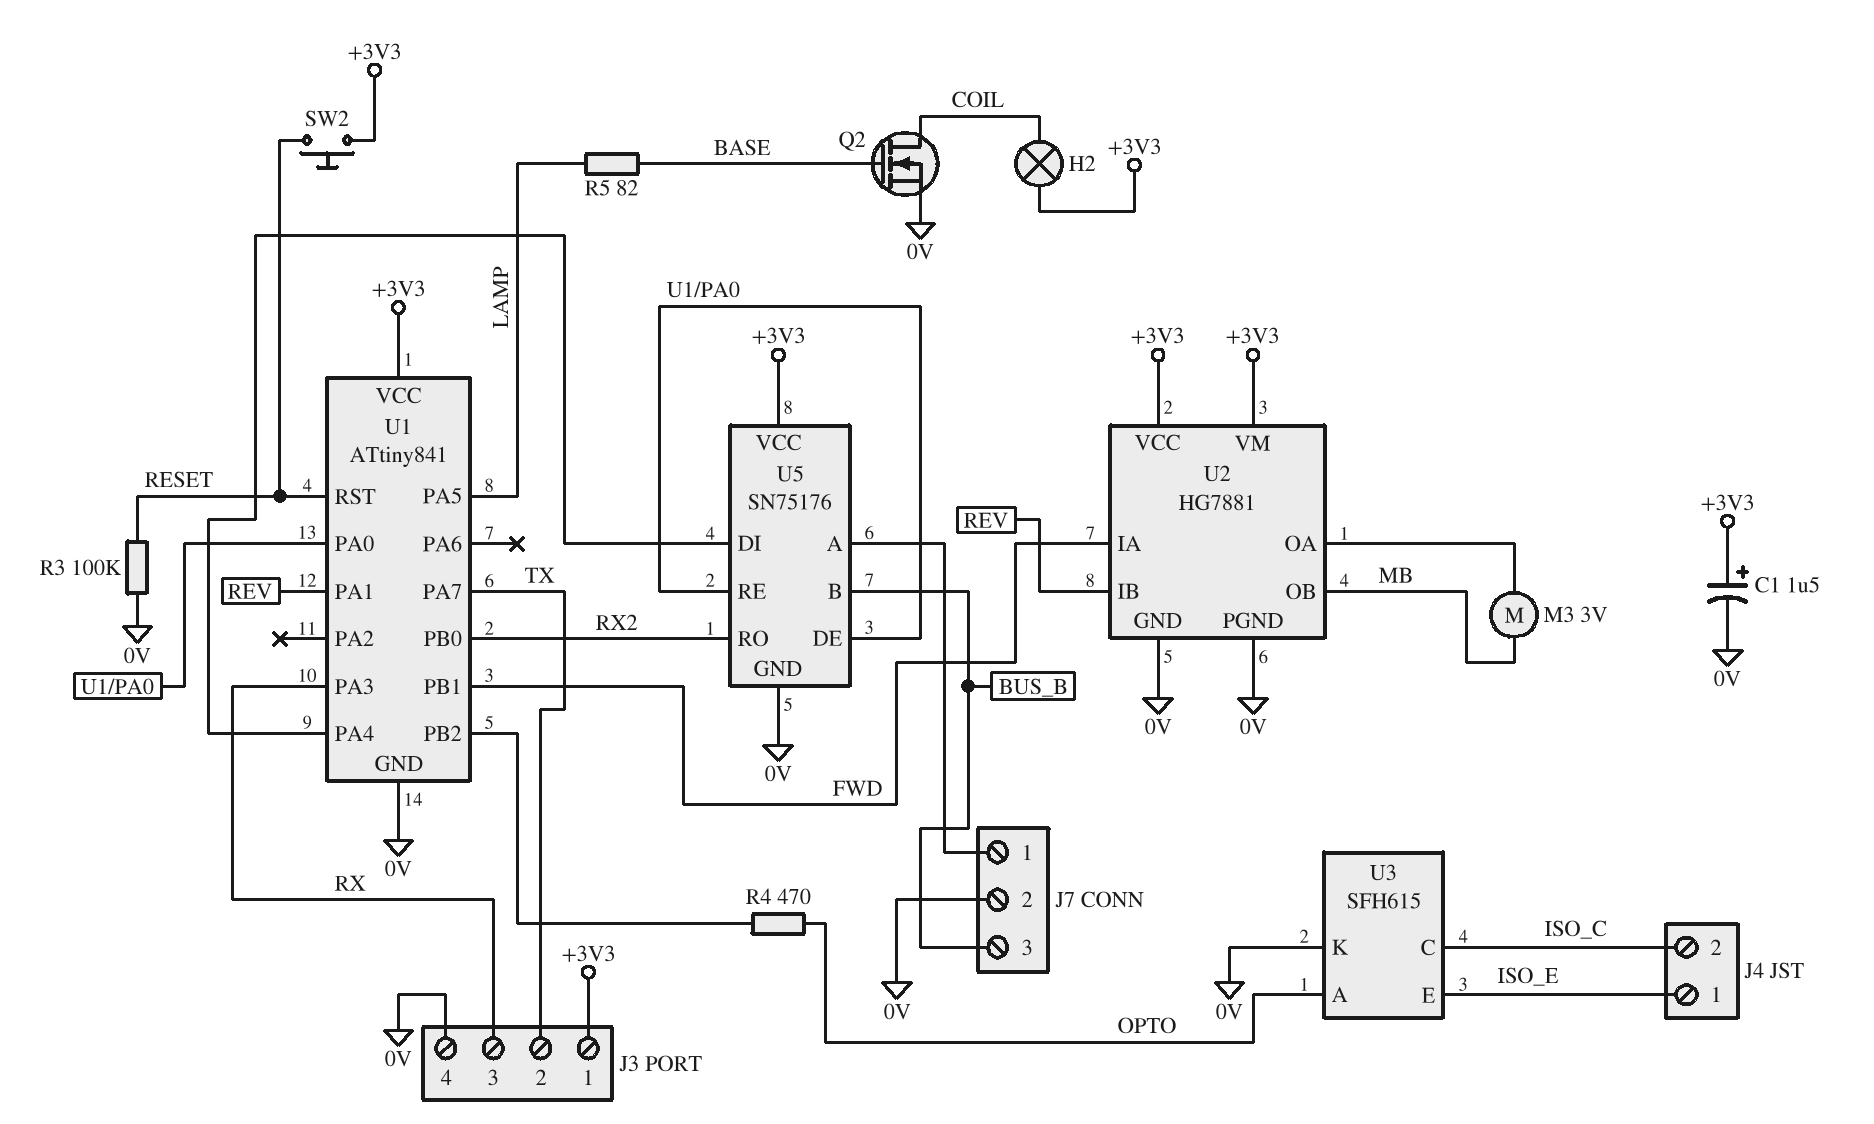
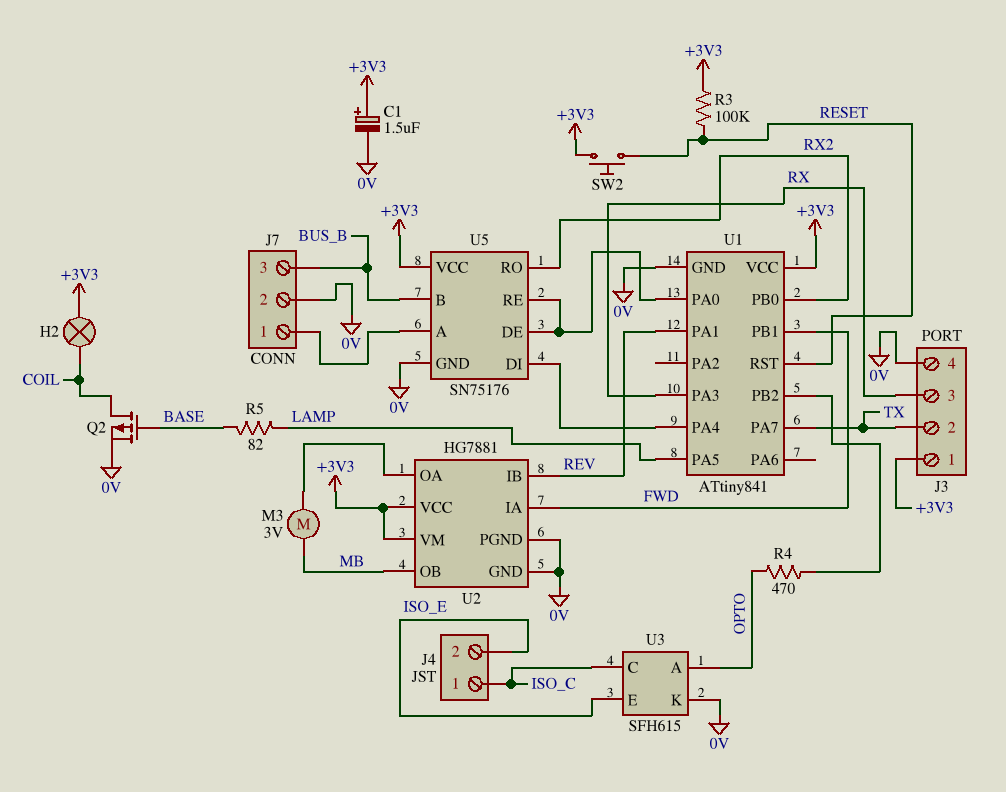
J4 pin 1: ISO_E -> ISO_C
J4 pin 2: ISO_C -> ISO_E
Q2: NMOS (G BASE, D COIL, S 0V) -> PMOS (G BASE, D COIL, S 0V)
R3: 100k (0V, RESET) -> 100k (+3V3, RESET)

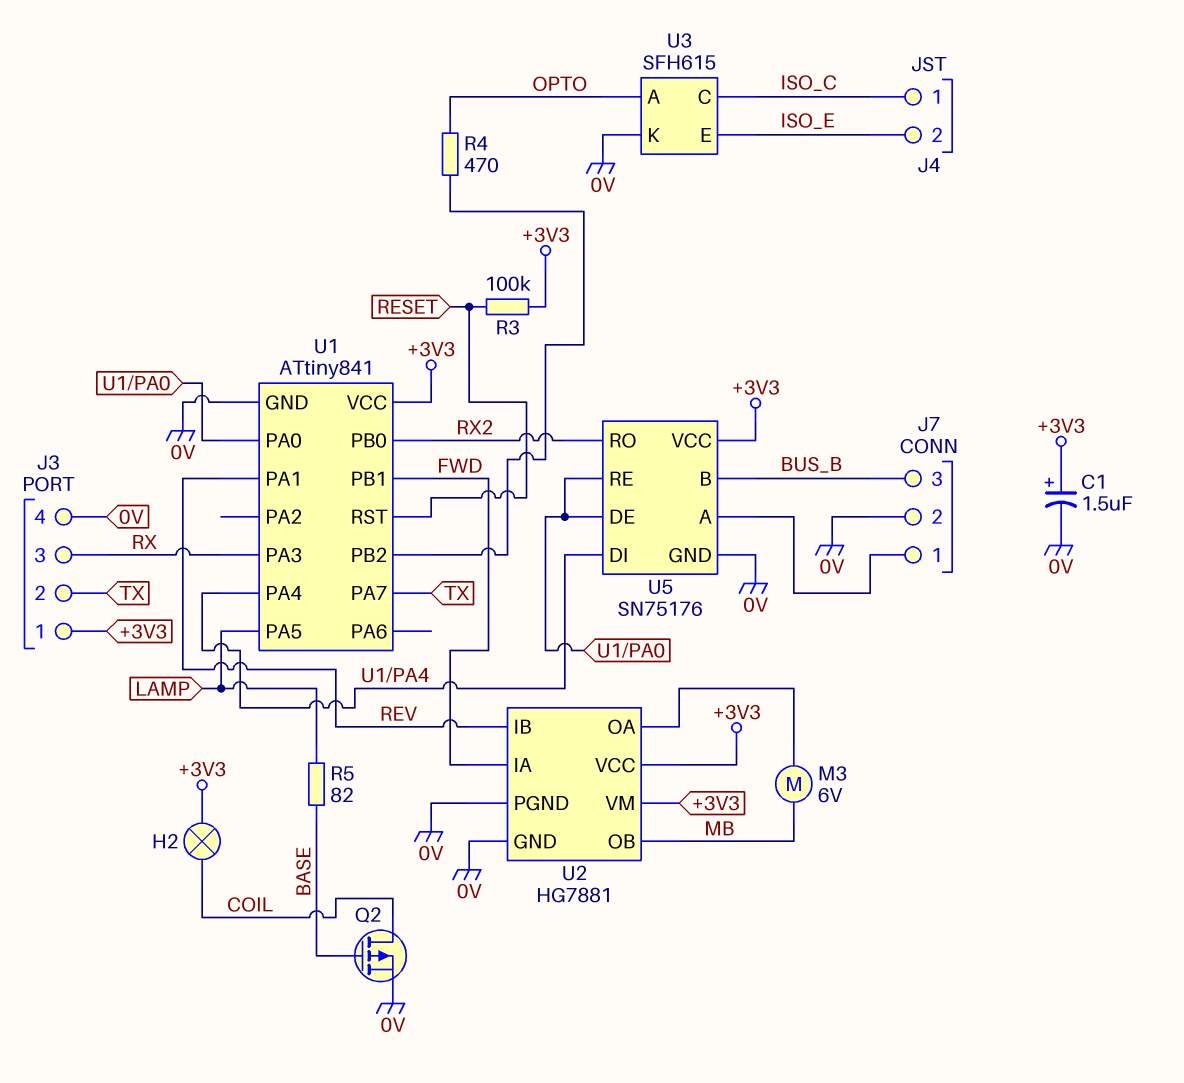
M3: motor 3V (MB, U2/OA) -> motor 6V (MB, U2/OA)
SW2: button (+3V3, RESET) -> none

